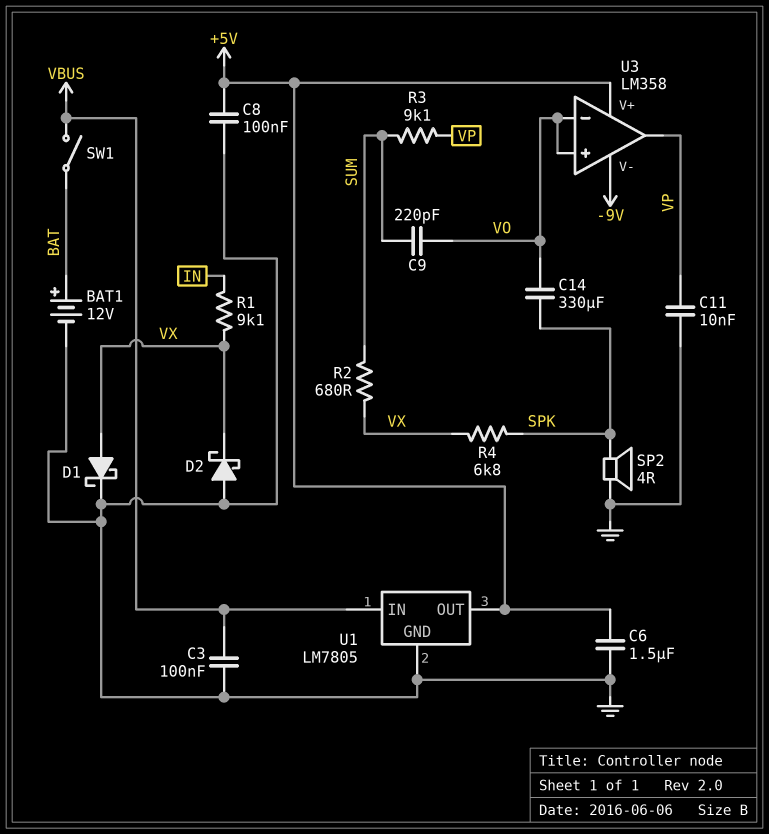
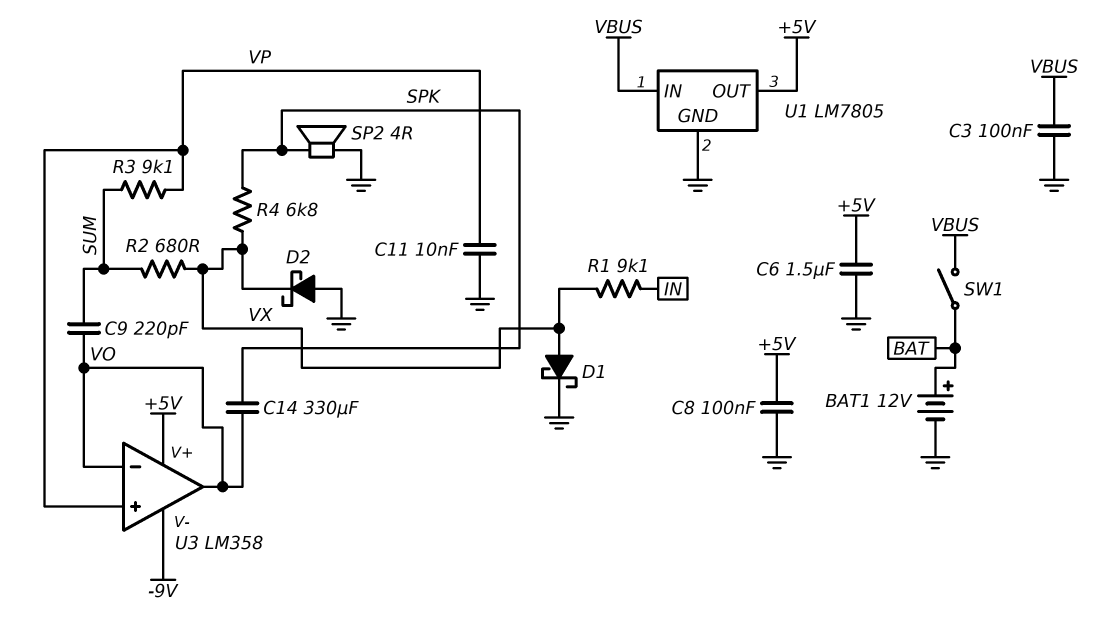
U3 pin in+: VO -> VP
U3 pin out: VP -> VO

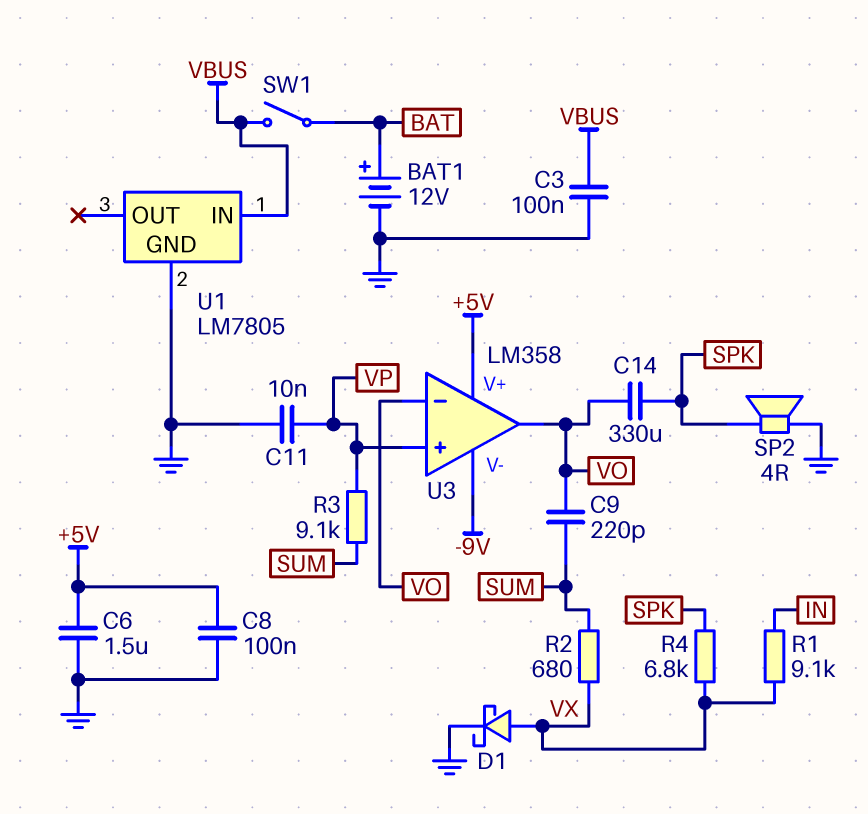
D2: schottky (A GND, K VX) -> none
U1 pin OUT: +5V -> none

